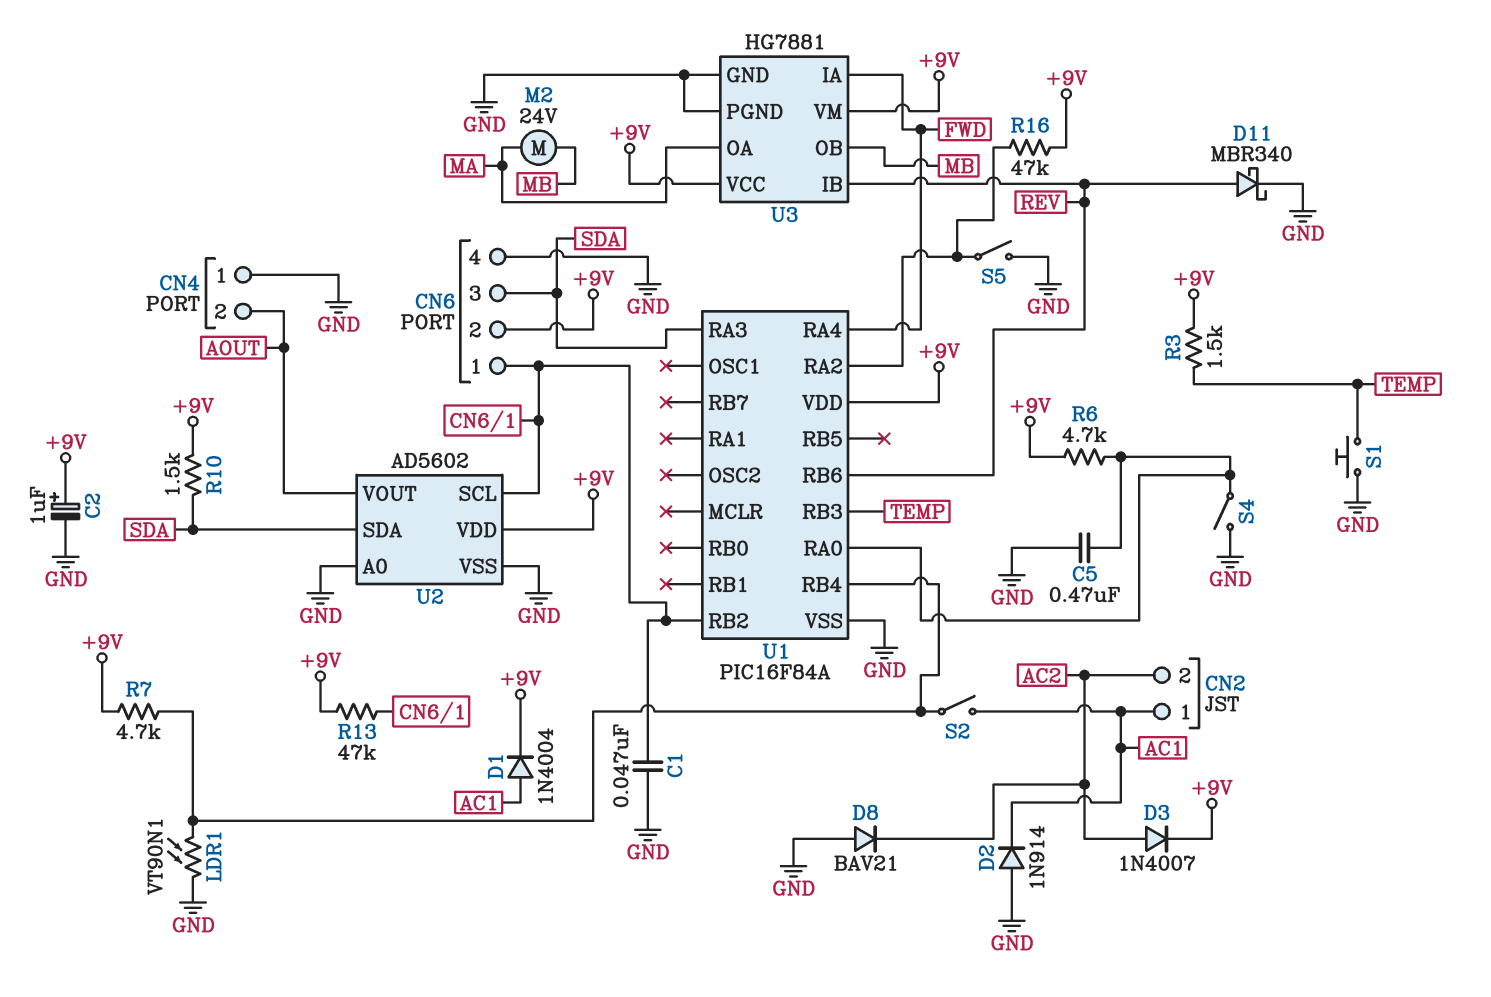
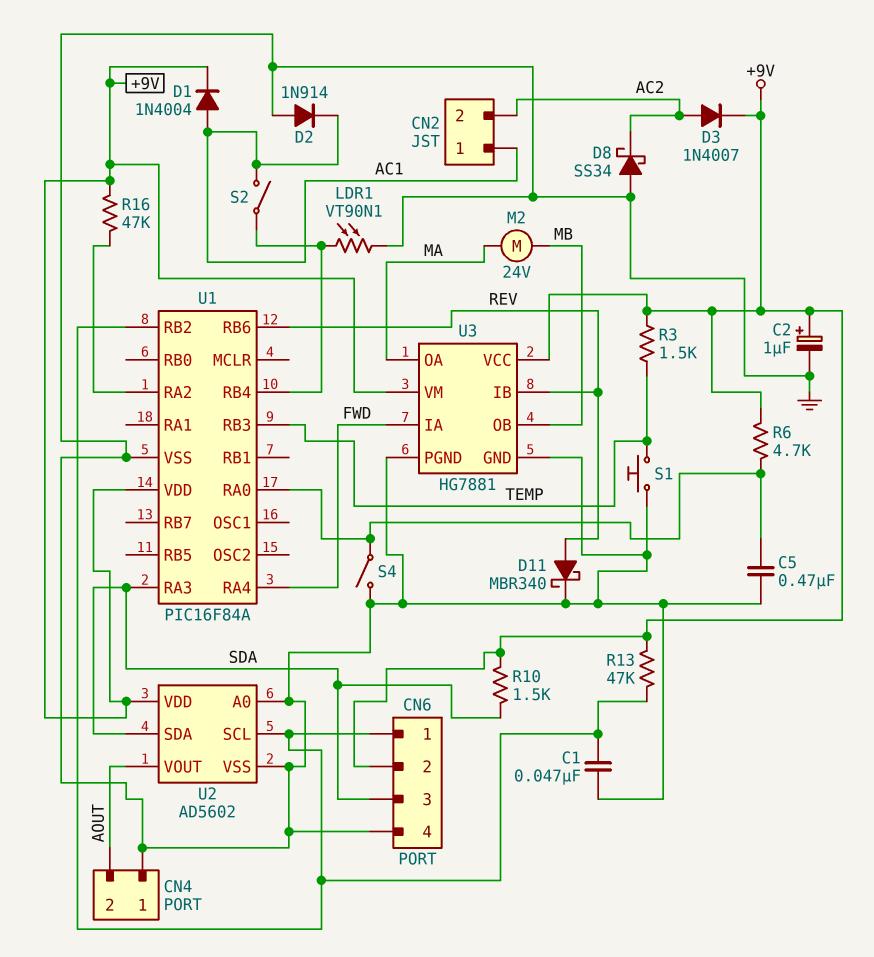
D8: diode BAV21 (A GND, K AC2) -> schottky SS34 (A GND, K AC2)
R7: 4.7k (+9V, U1/RB4) -> none
S5: switch (GND, U1/RA2) -> none

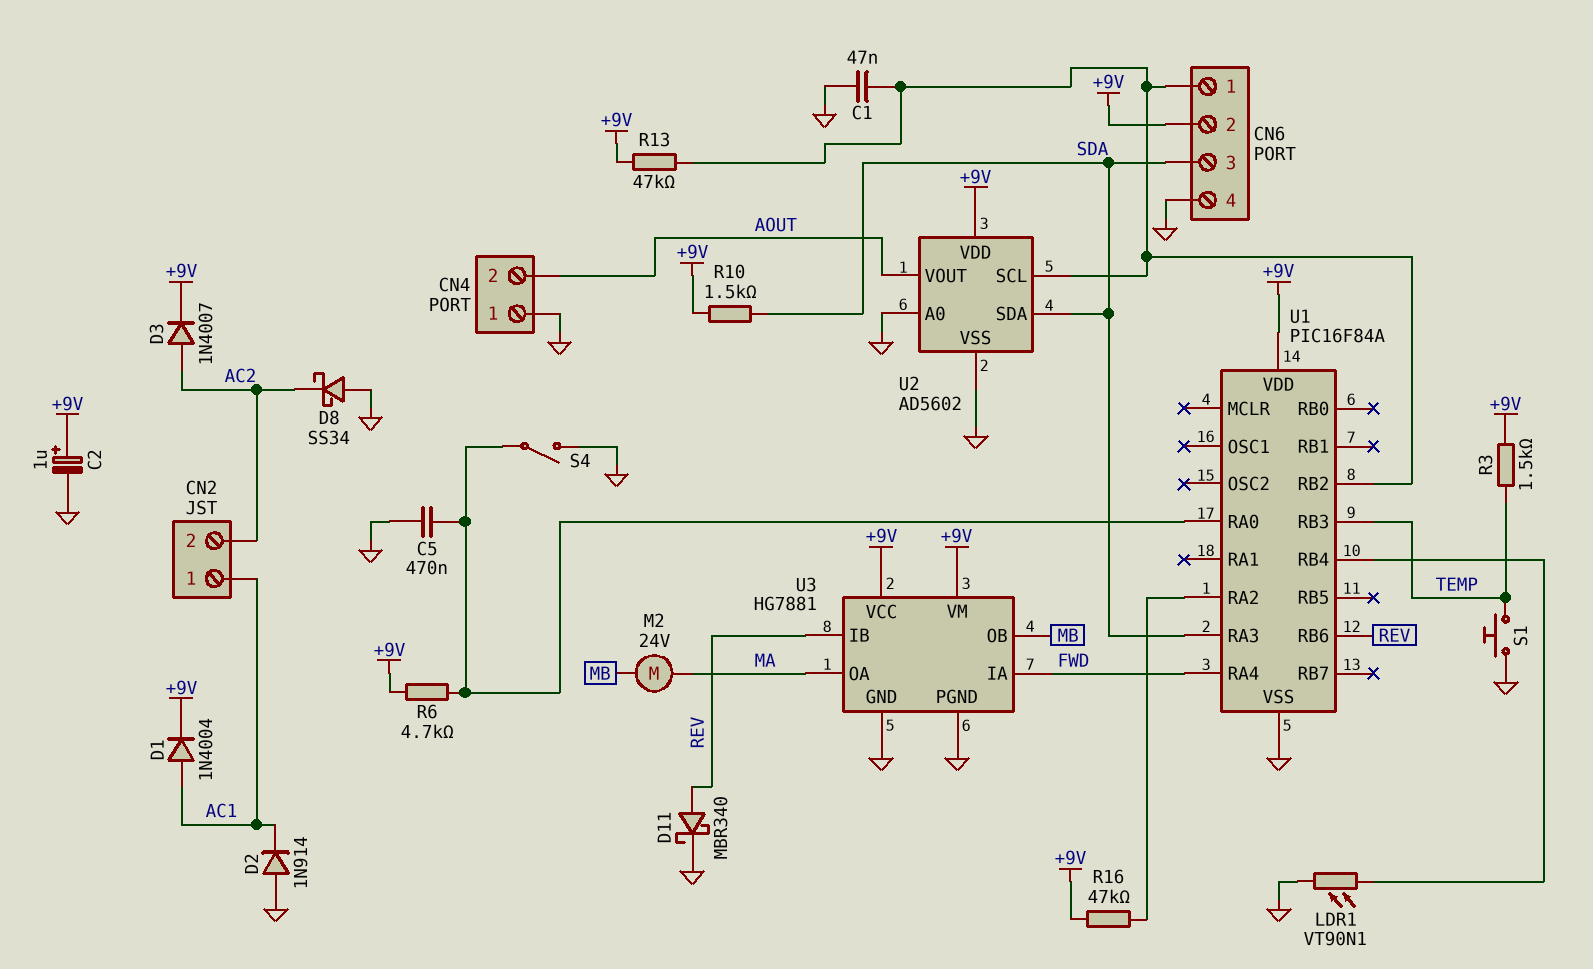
S2: switch (AC1, U1/RB4) -> none

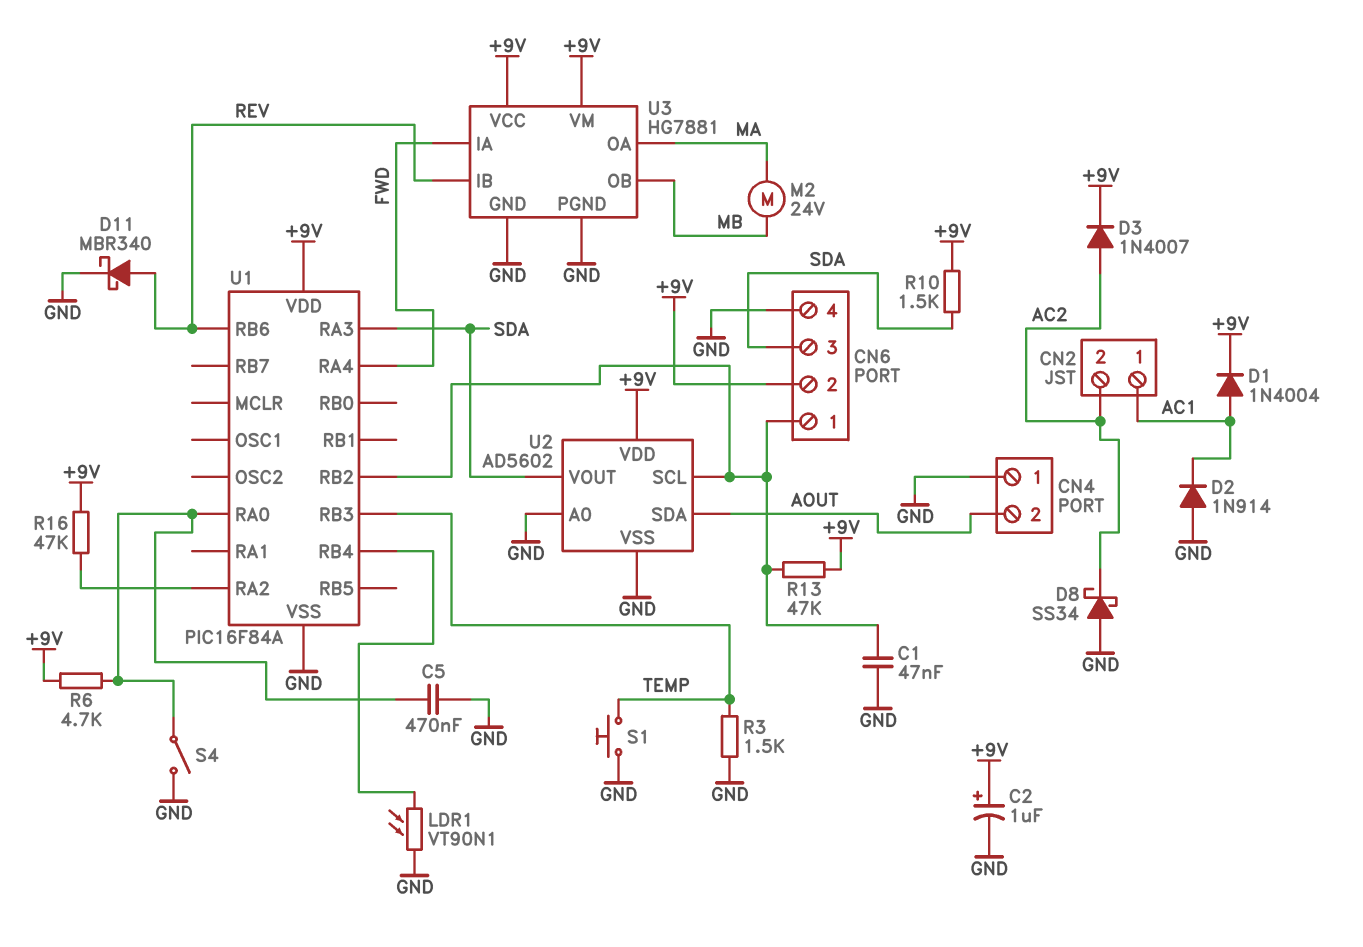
R3: 1.5k (+9V, TEMP) -> 1.5k (GND, TEMP)
U2 pin SDA: SDA -> AOUT
U2 pin VOUT: AOUT -> SDA

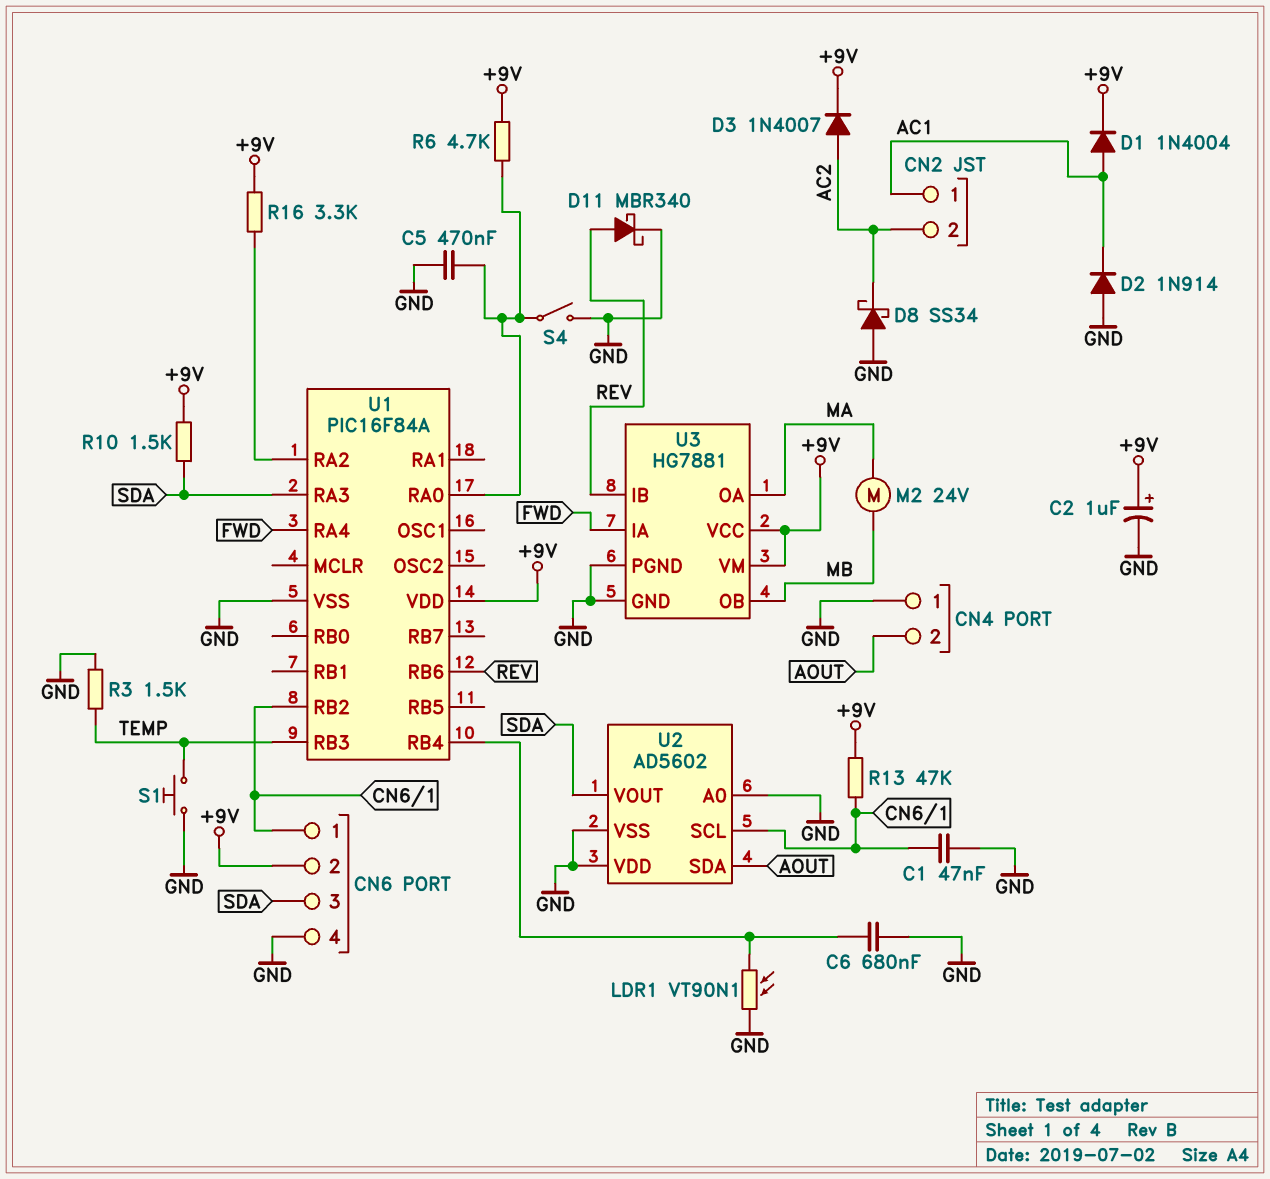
C6: none -> 680nF (GND, U1/RB4)
R16: 47k (+9V, U1/RA2) -> 3.3k (+9V, U1/RA2)
U2 pin VDD: +9V -> GND

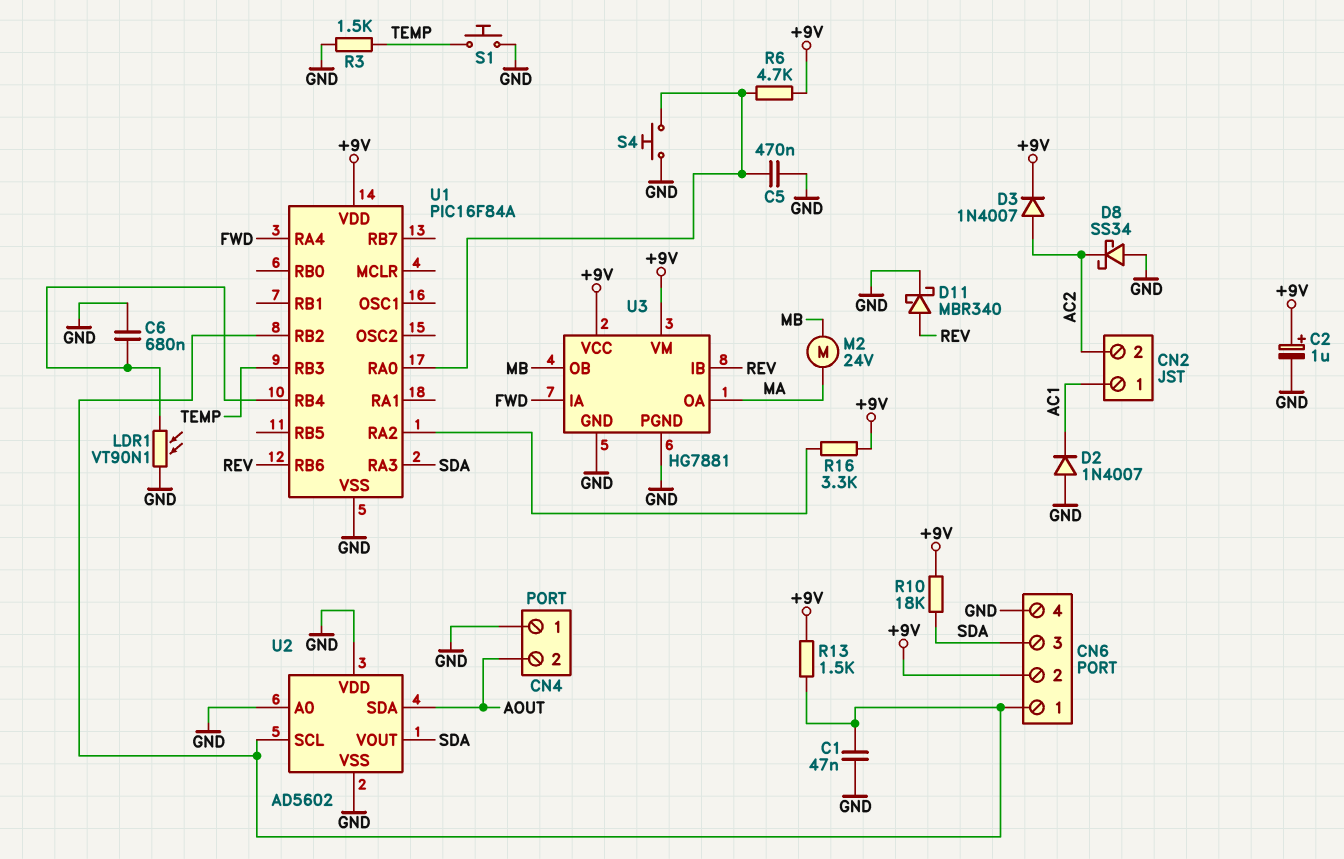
D1: diode 1N4004 (A AC1, K +9V) -> none
D2: diode 1N914 (A GND, K AC1) -> diode 1N4007 (A GND, K AC1)
R10: 1.5k (+9V, SDA) -> 18k (+9V, SDA)
R13: 47k (+9V, CN6/1) -> 1.5k (+9V, CN6/1)
S4: switch (GND, U1/RA0) -> button (GND, U1/RA0)

